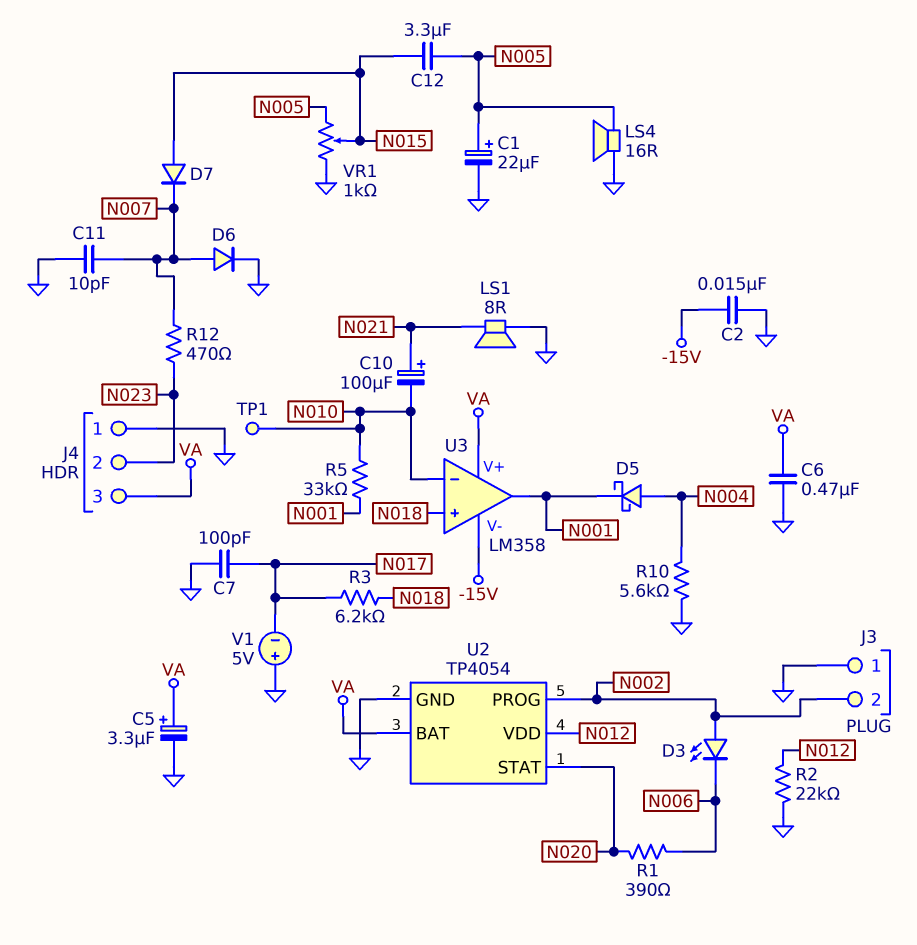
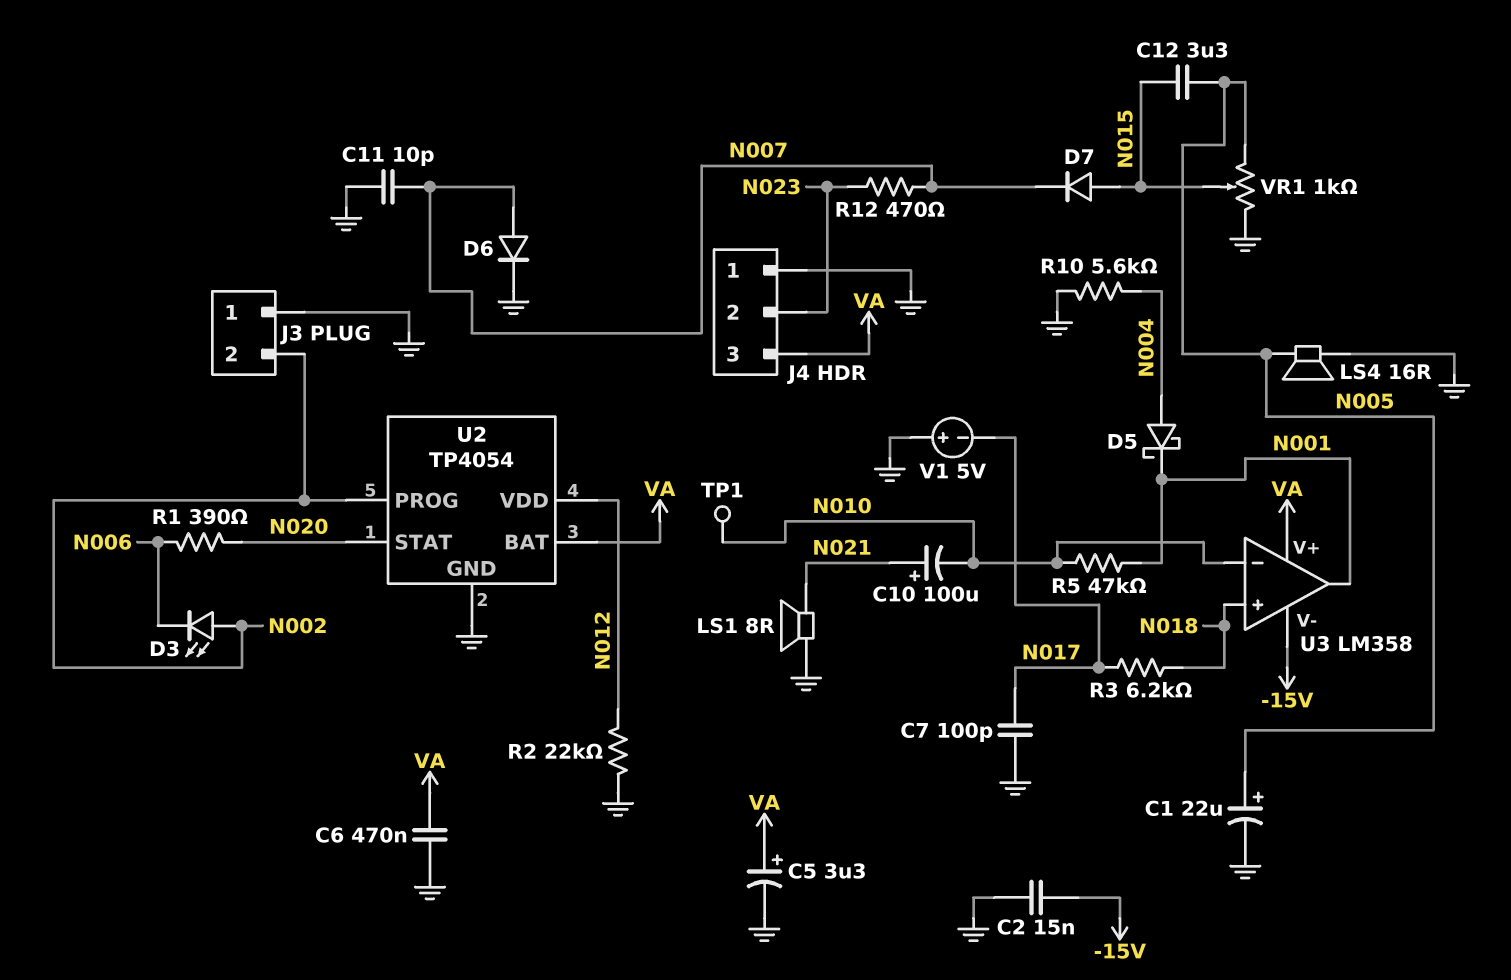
R5: 33k (N001, N010) -> 47k (N001, N010)

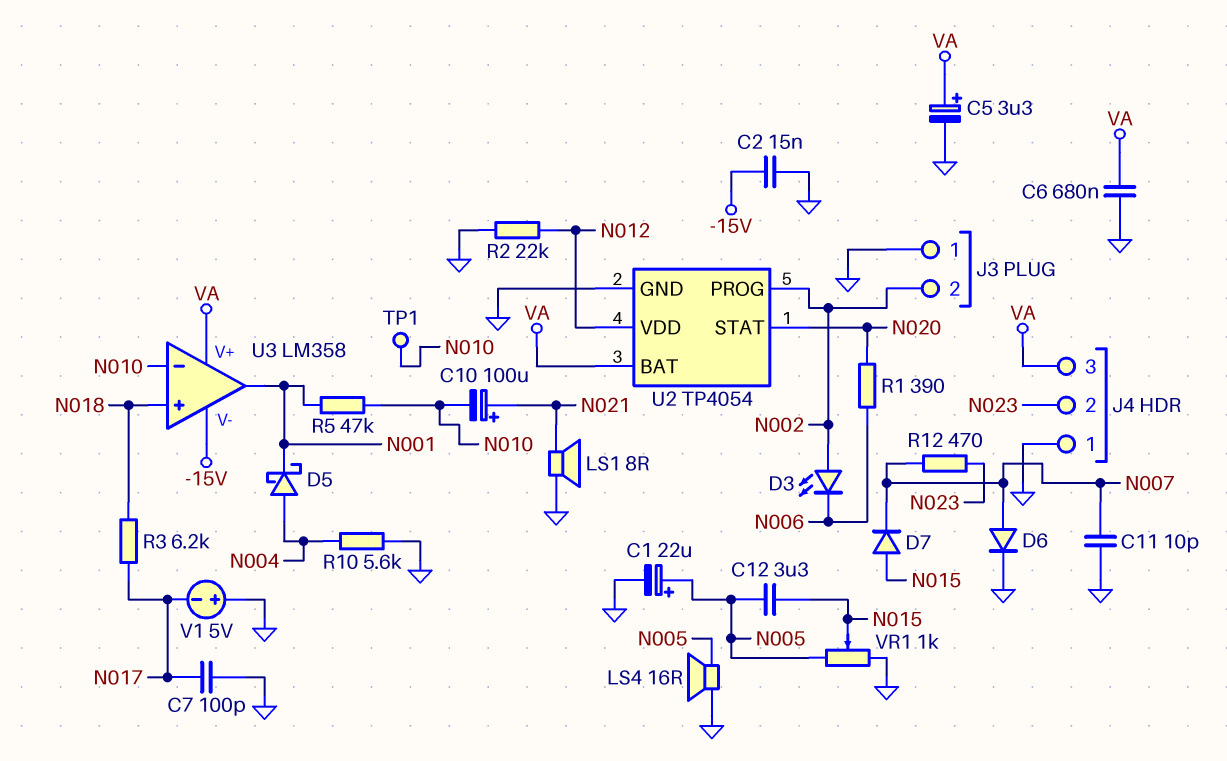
C6: 470nF (GND, VA) -> 680nF (GND, VA)

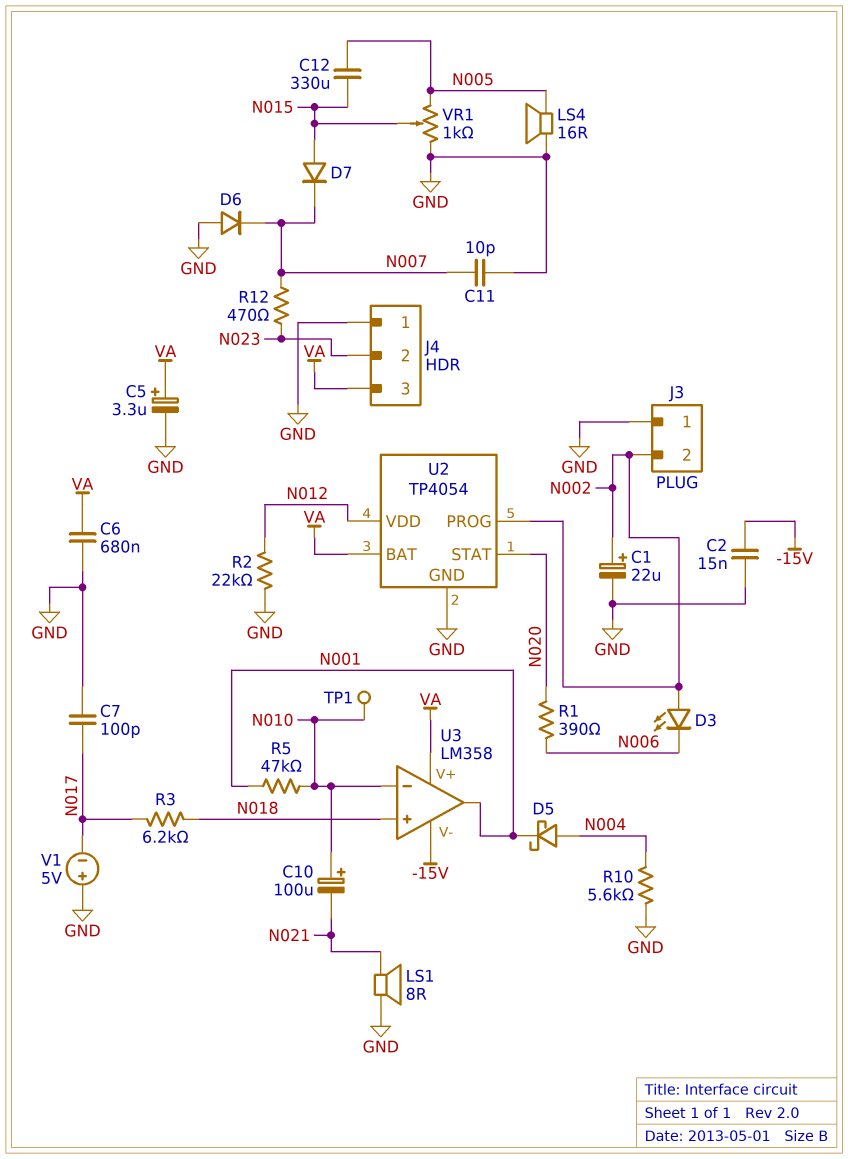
C1: 22uF (plus N005, minus GND) -> 22uF (plus N002, minus GND)
C10: 100uF (plus N021, minus N010) -> 100uF (plus N010, minus N021)
C12: 3.3uF (N005, N015) -> 330uF (N005, N015)
D6: diode (A N007, K GND) -> diode (A GND, K N007)

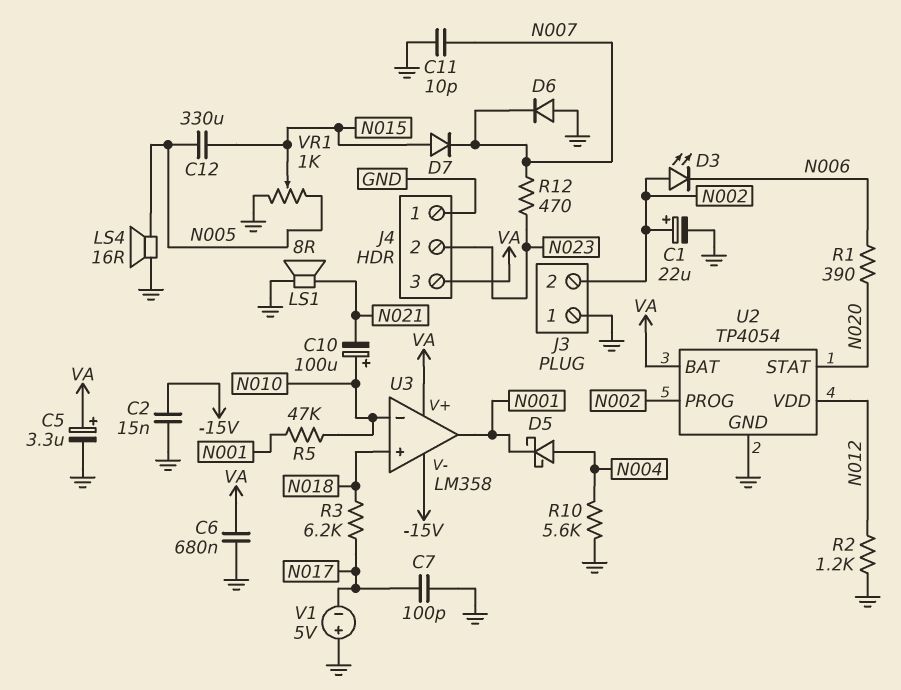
R2: 22k (GND, N012) -> 1.2k (GND, N012)
TP1: test point (N010) -> none

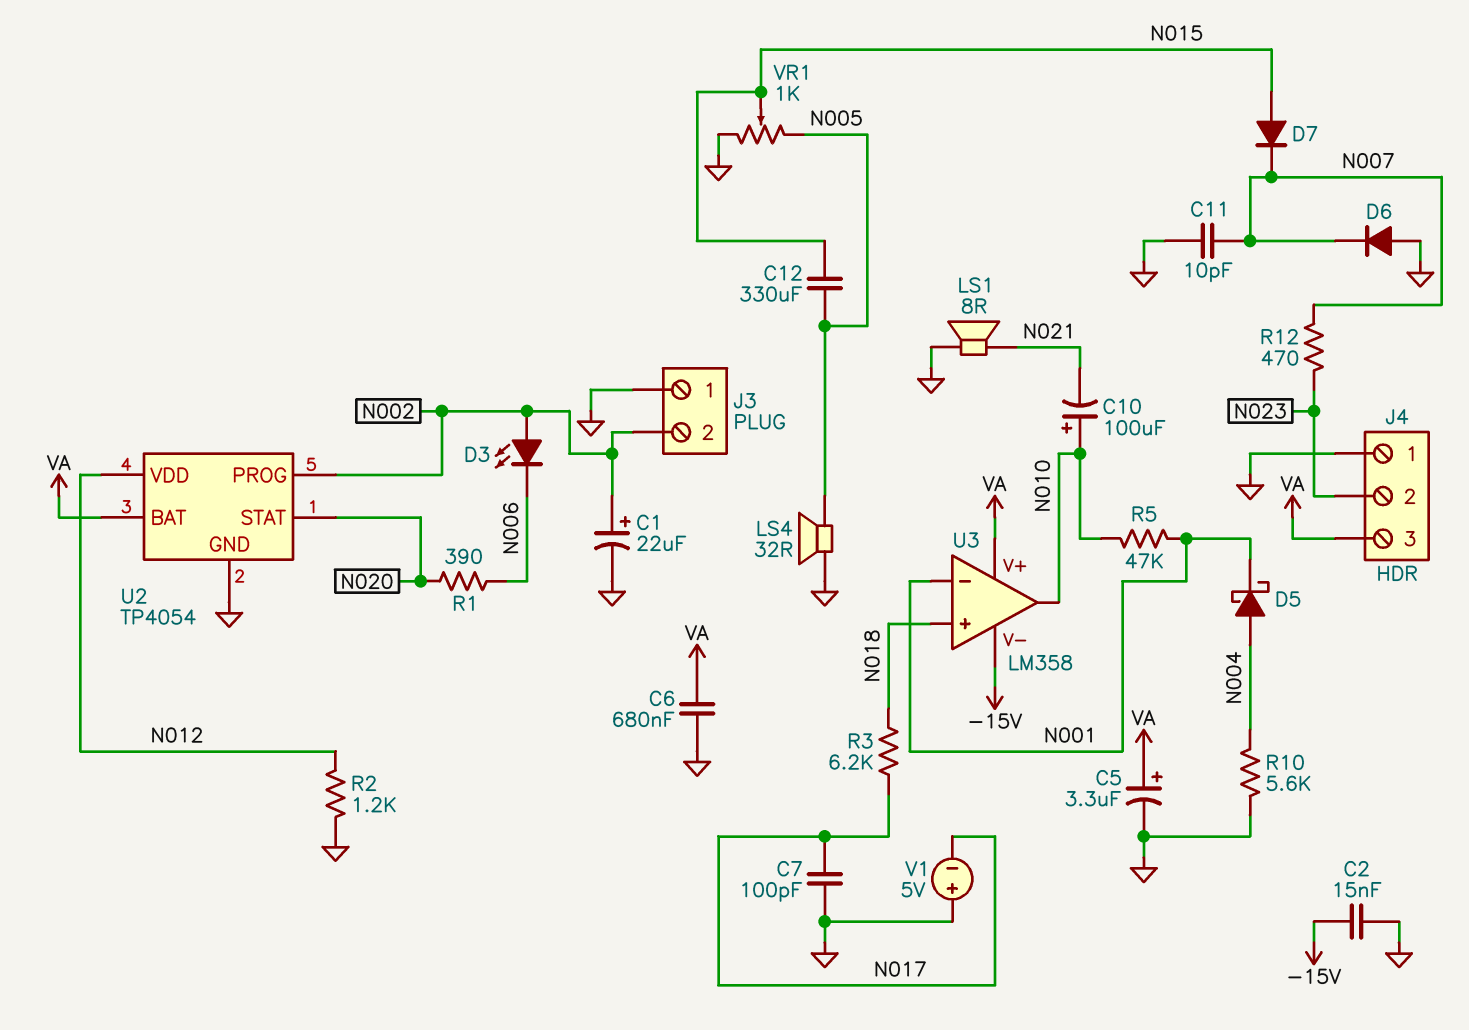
LS4: speaker 16R (GND, N005) -> speaker 32R (GND, N005)
U3 pin in-: N010 -> N001
U3 pin out: N001 -> N010

